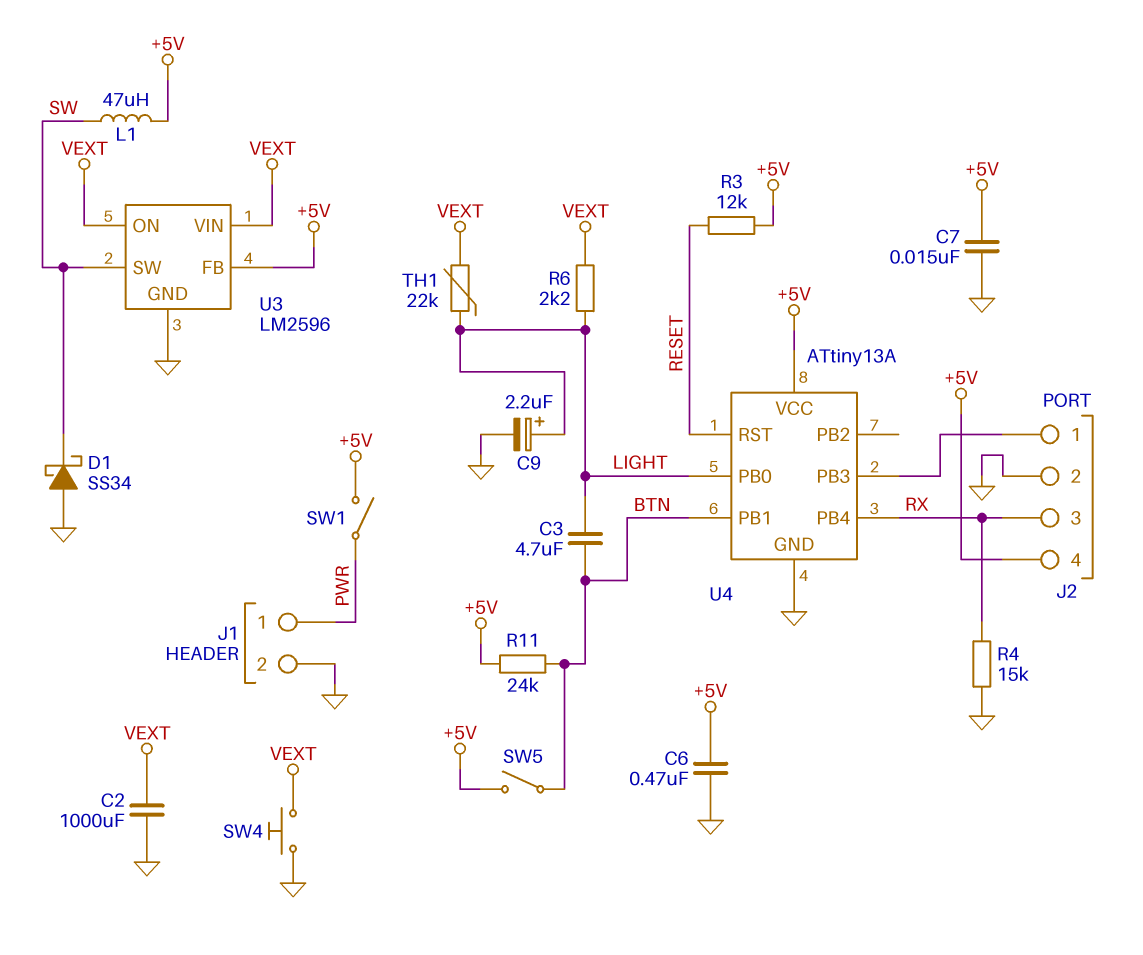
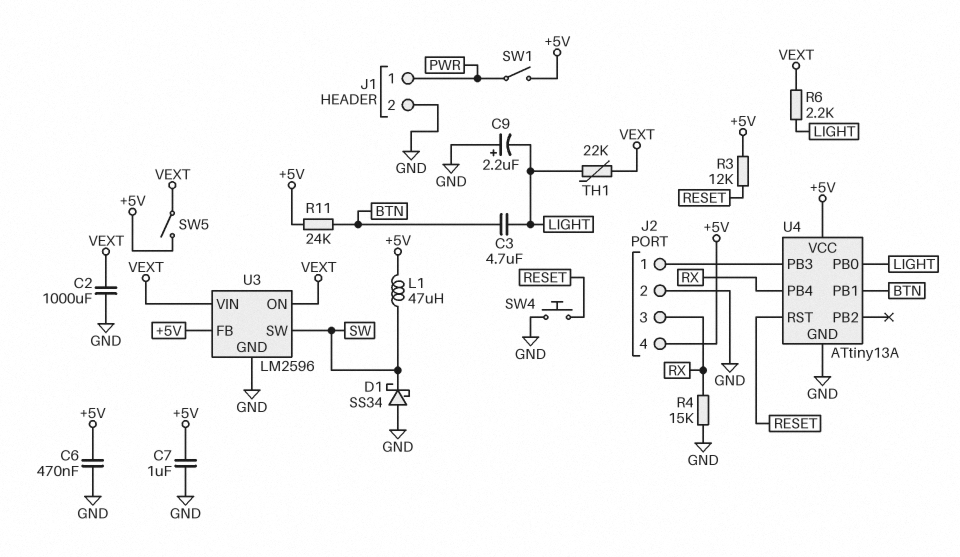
C7: 15nF (+5V, GND) -> 1uF (+5V, GND)
C9: 2.2uF (plus LIGHT, minus GND) -> 2.2uF (plus GND, minus LIGHT)
SW4: button (GND, VEXT) -> button (GND, RESET)
SW5: switch (+5V, BTN) -> switch (+5V, VEXT)

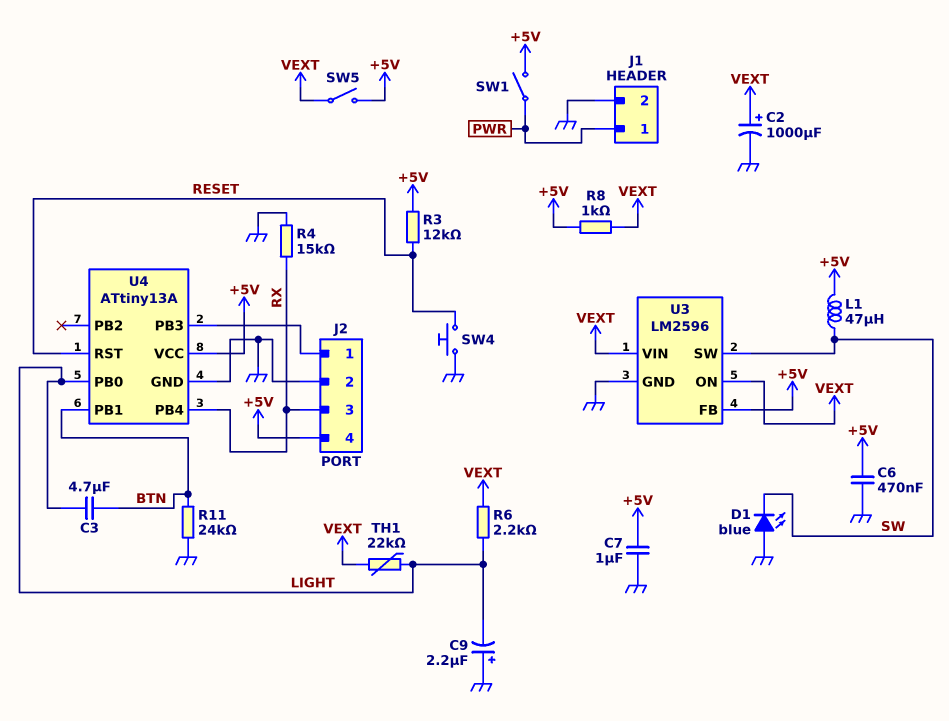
C2: 1000uF (GND, VEXT) -> 1000uF (plus VEXT, minus GND)
D1: schottky SS34 (A GND, K SW) -> LED blue (A GND, K SW)
R8: none -> 1k (+5V, VEXT)
R11: 24k (+5V, BTN) -> 24k (BTN, GND)

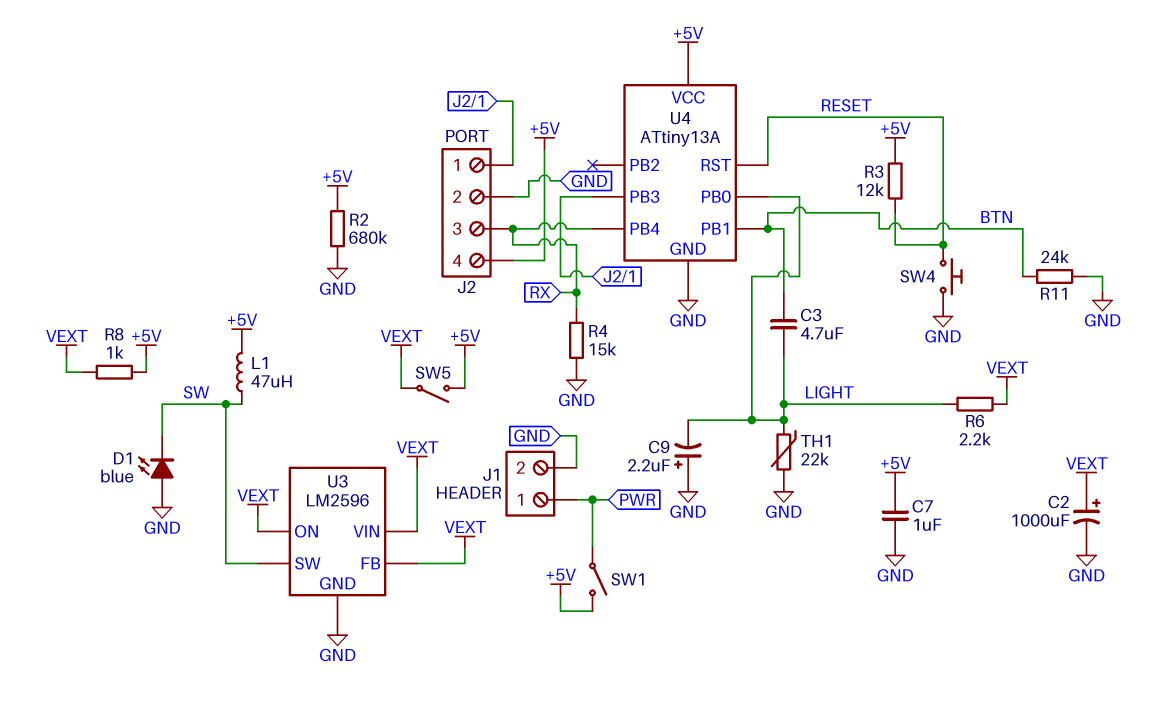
C6: 470nF (+5V, GND) -> none
R2: none -> 680k (+5V, GND)
TH1: 22k (LIGHT, VEXT) -> 22k (GND, LIGHT)
U3 pin FB: +5V -> VEXT

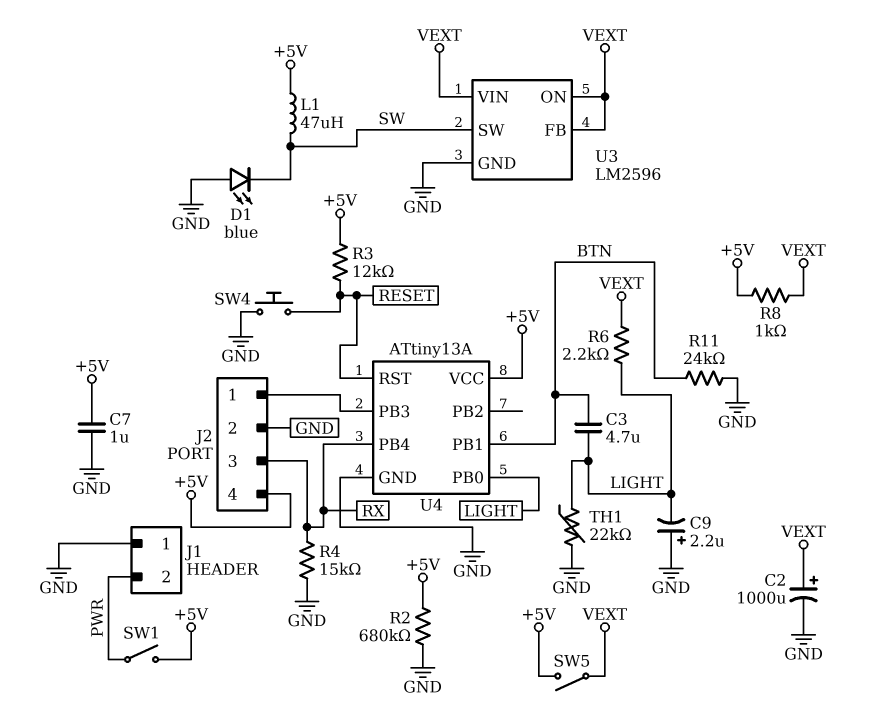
J1 pin 1: PWR -> GND
J1 pin 2: GND -> PWR

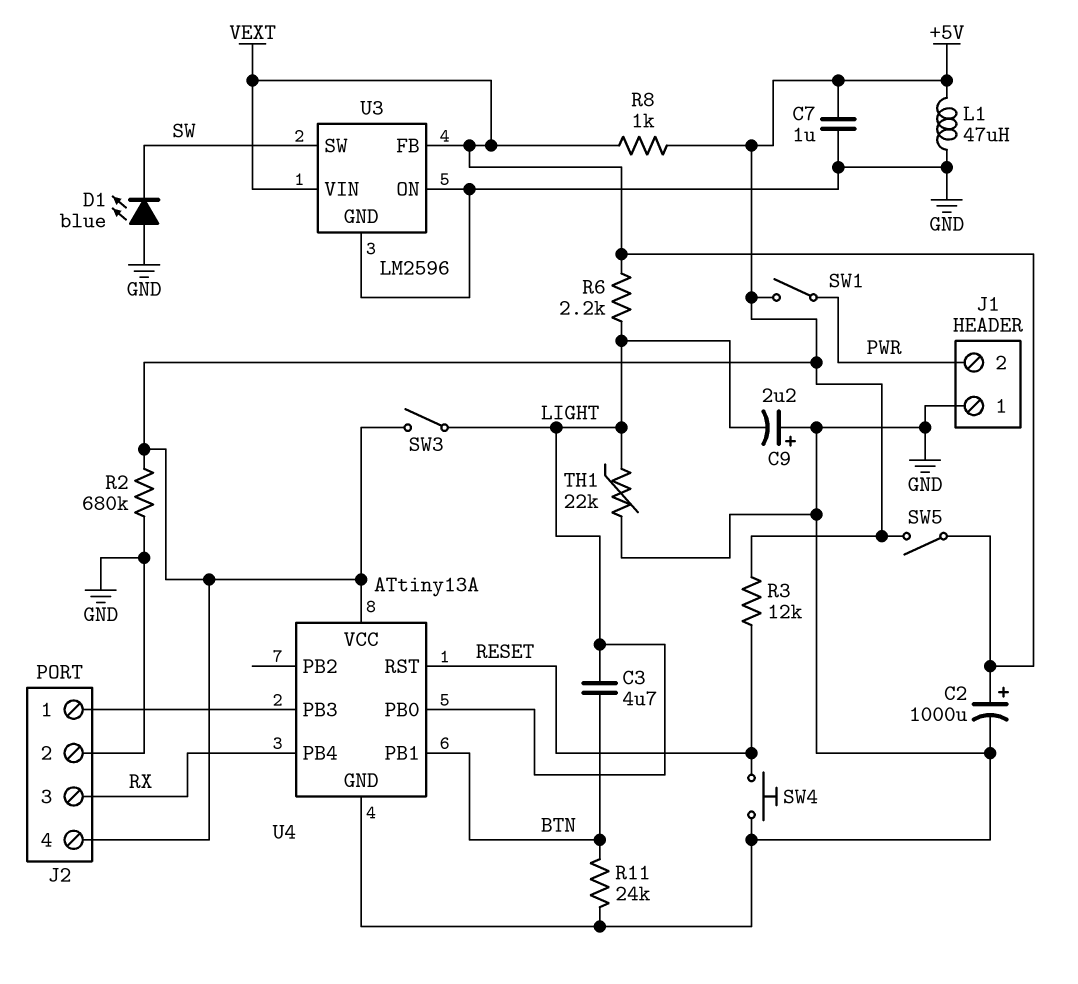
L1: 47uH (+5V, SW) -> 47uH (+5V, GND)
R4: 15k (GND, RX) -> none
SW3: none -> switch (+5V, LIGHT)
U3 pin ON: VEXT -> GND

